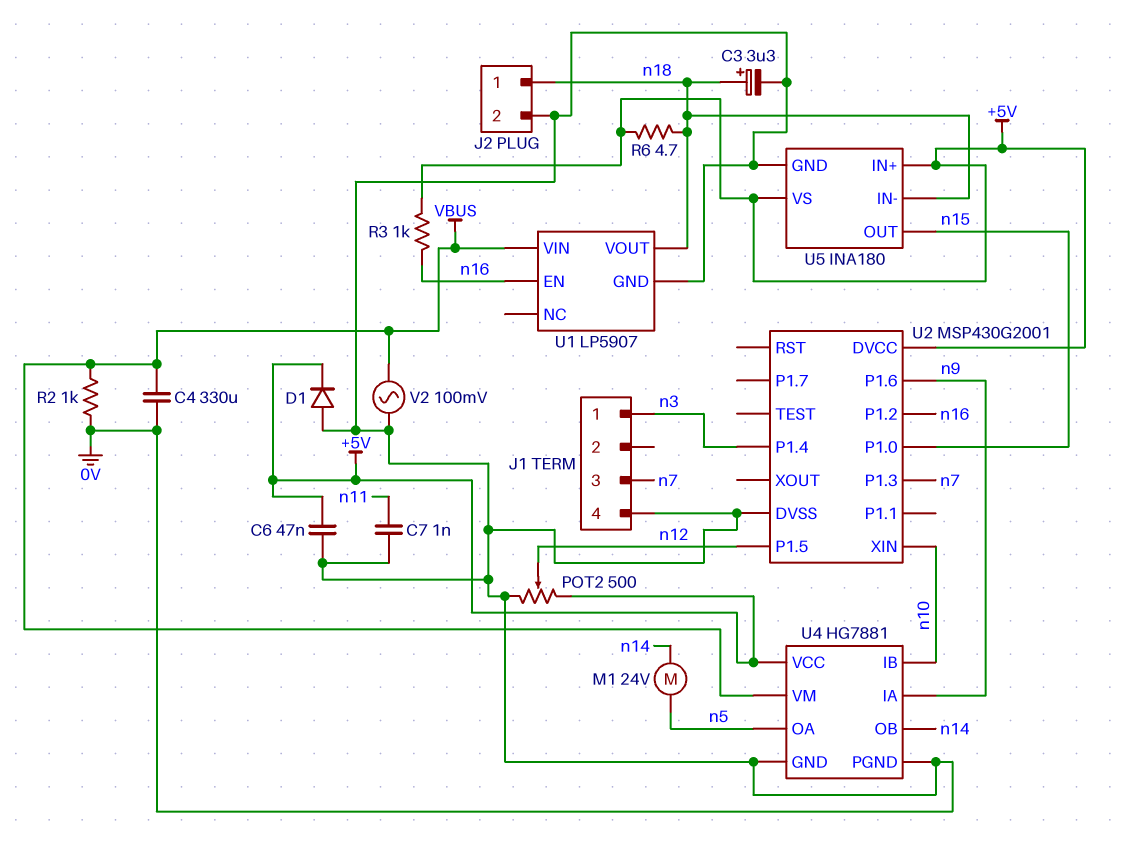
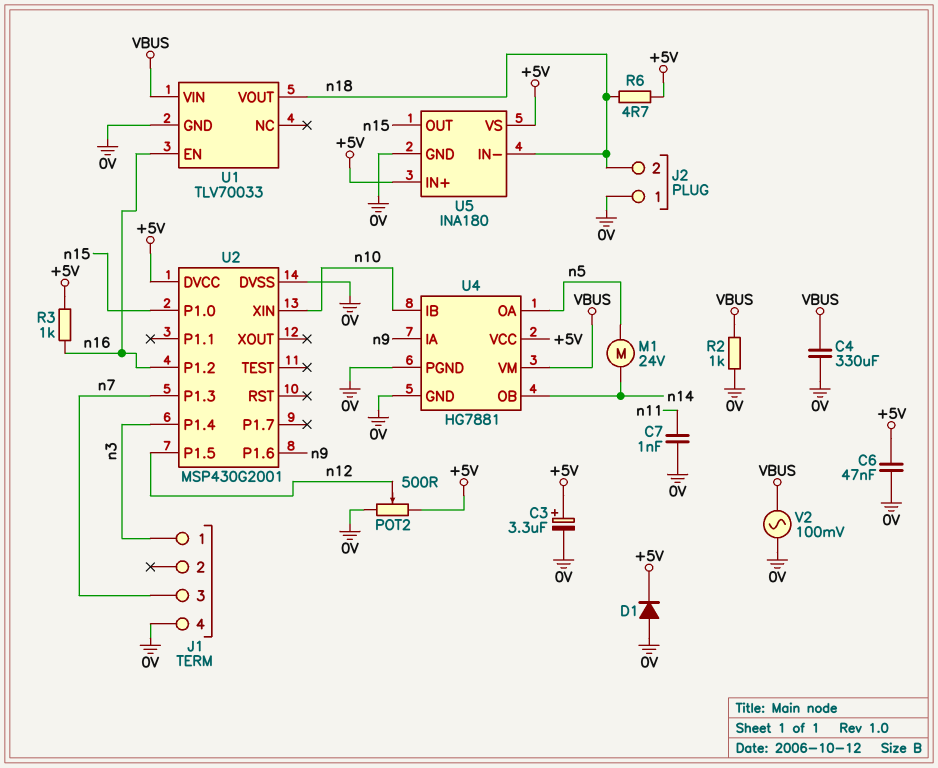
C3: 3.3uF (plus n18, minus 0V) -> 3.3uF (plus +5V, minus 0V)
J2 pin 1: n18 -> 0V
J2 pin 2: 0V -> n18
U1: LP5907 -> TLV70033

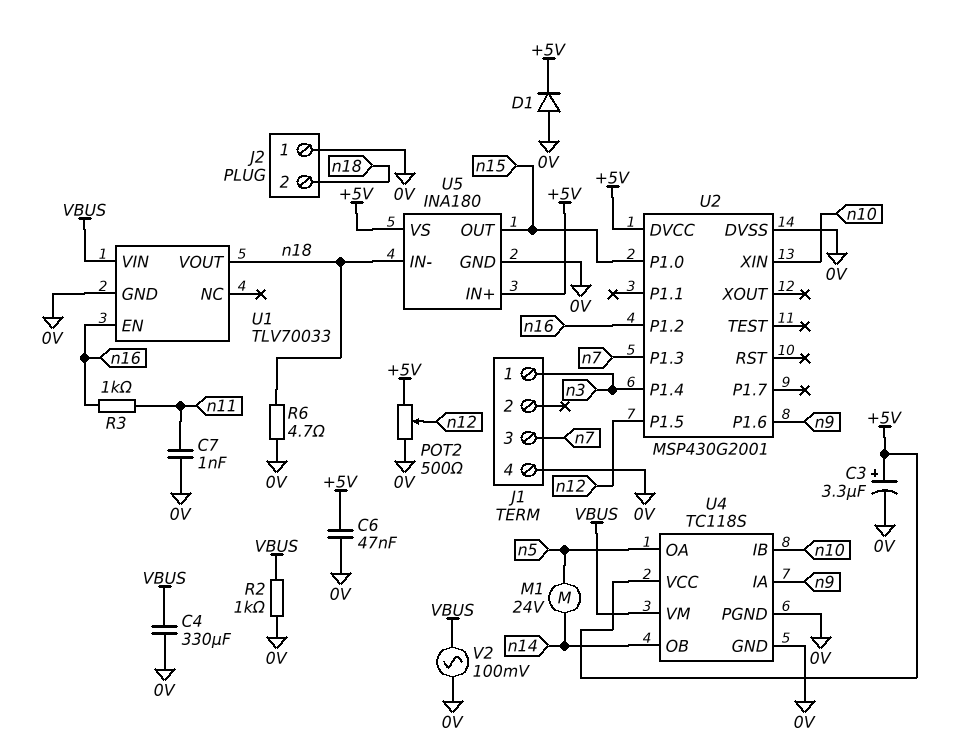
R3: 1k (+5V, n16) -> 1k (n11, n16)
R6: 4.7 (+5V, n18) -> 4.7 (0V, n18)
U4: HG7881 -> TC118S

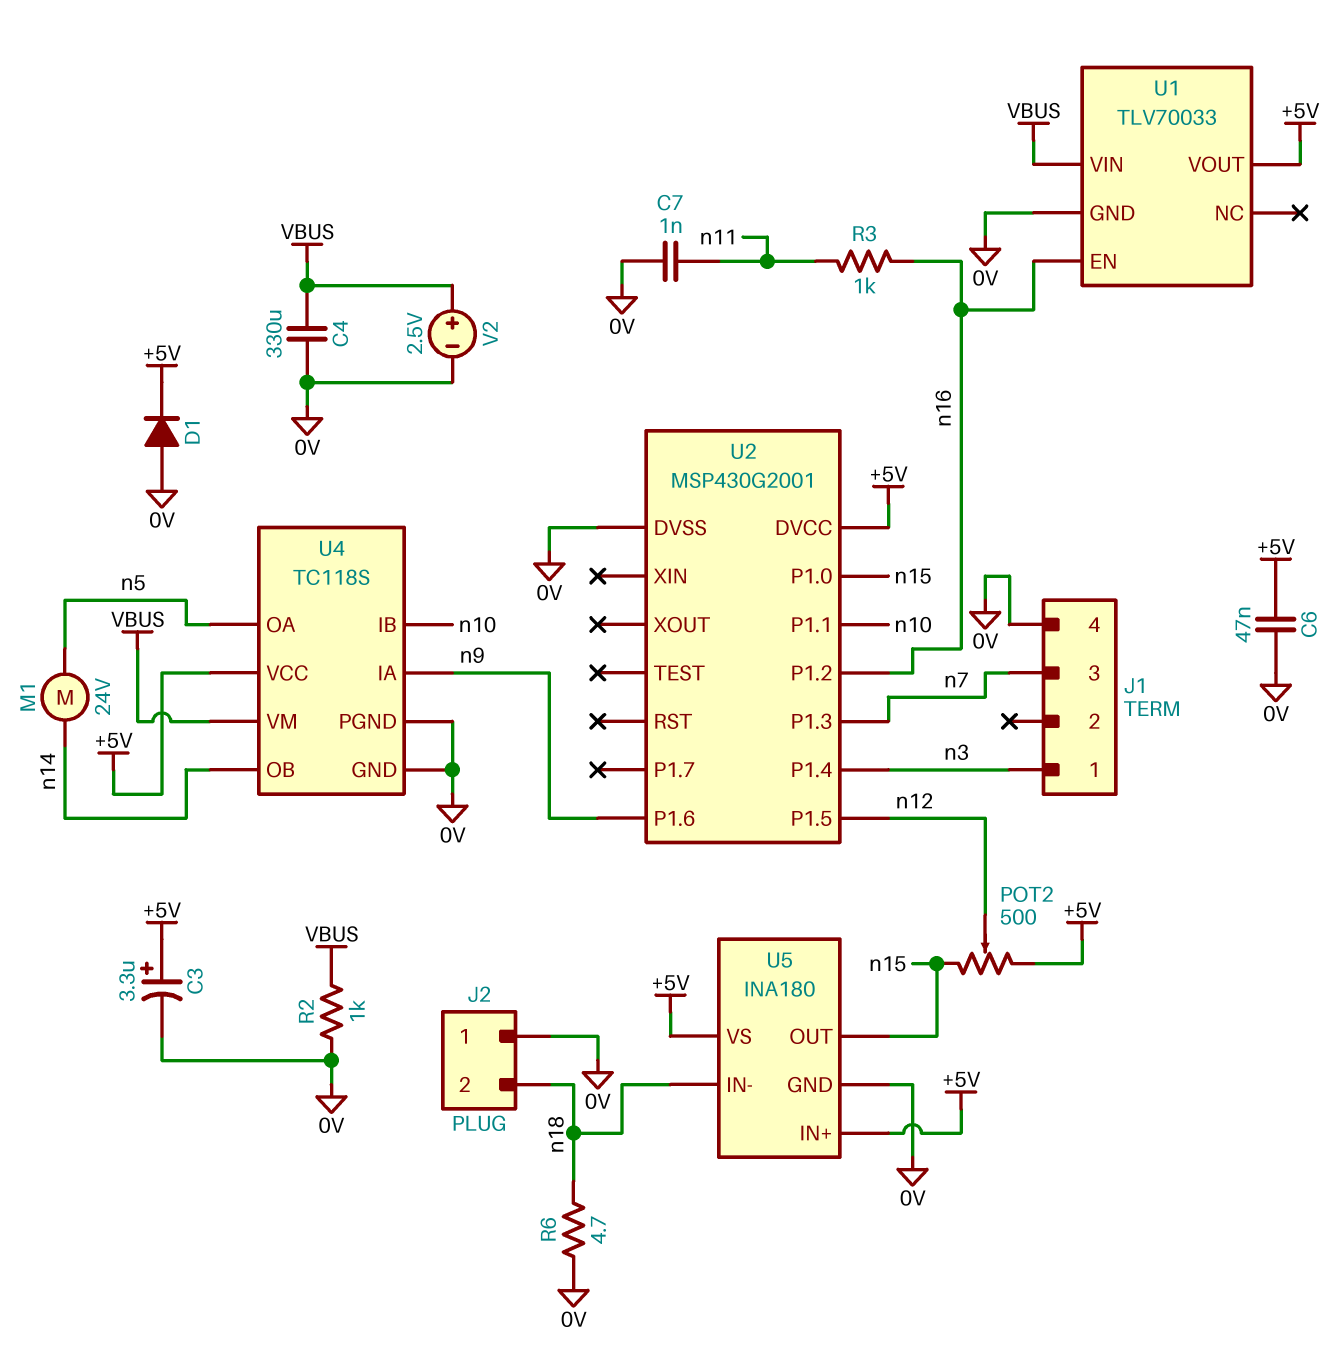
POT2: 500 (+5V, 0V, wiper n12) -> 500 (+5V, n15, wiper n12)
U1 pin VOUT: n18 -> +5V
U2 pin P1.1: none -> n10
U2 pin XIN: n10 -> none
V2: AC 100mV (0V, VBUS) -> 2.5V (plus VBUS, minus 0V)

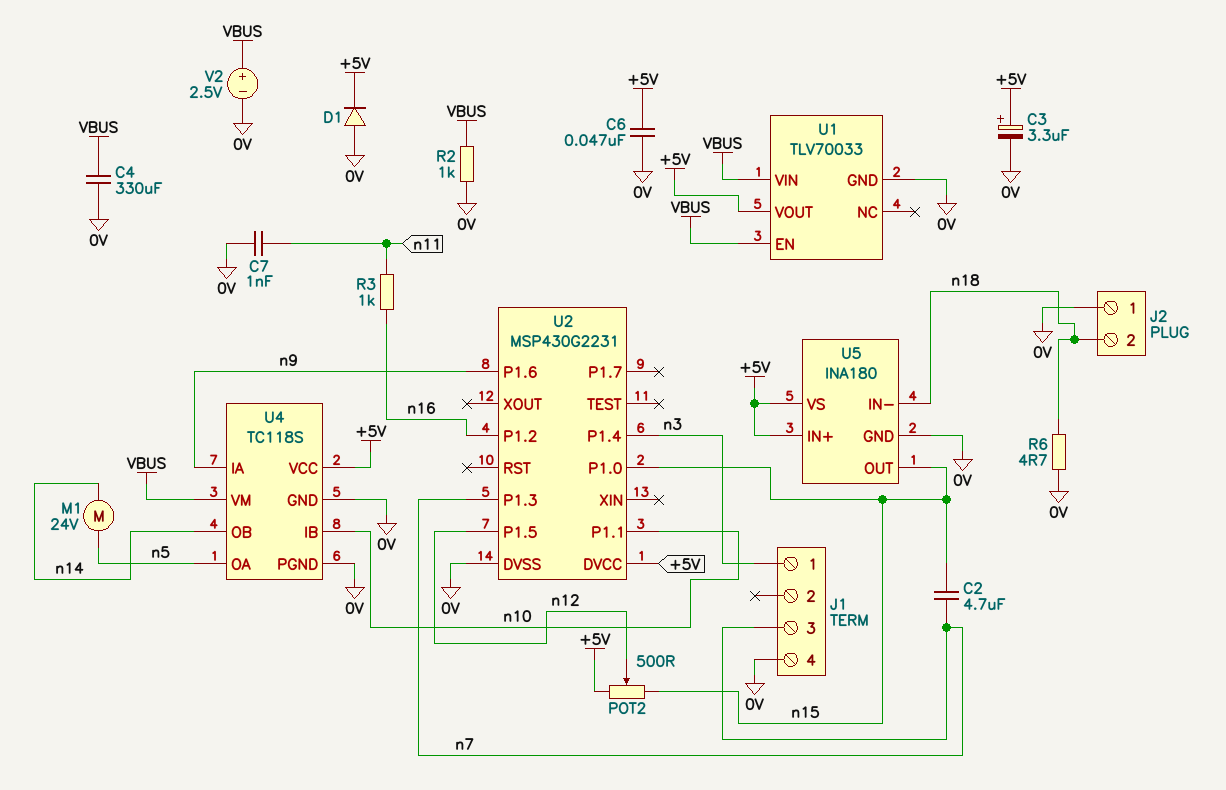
C2: none -> 4.7uF (n7, n15)
U1 pin EN: n16 -> VBUS
U2: MSP430G2001 -> MSP430G2231

